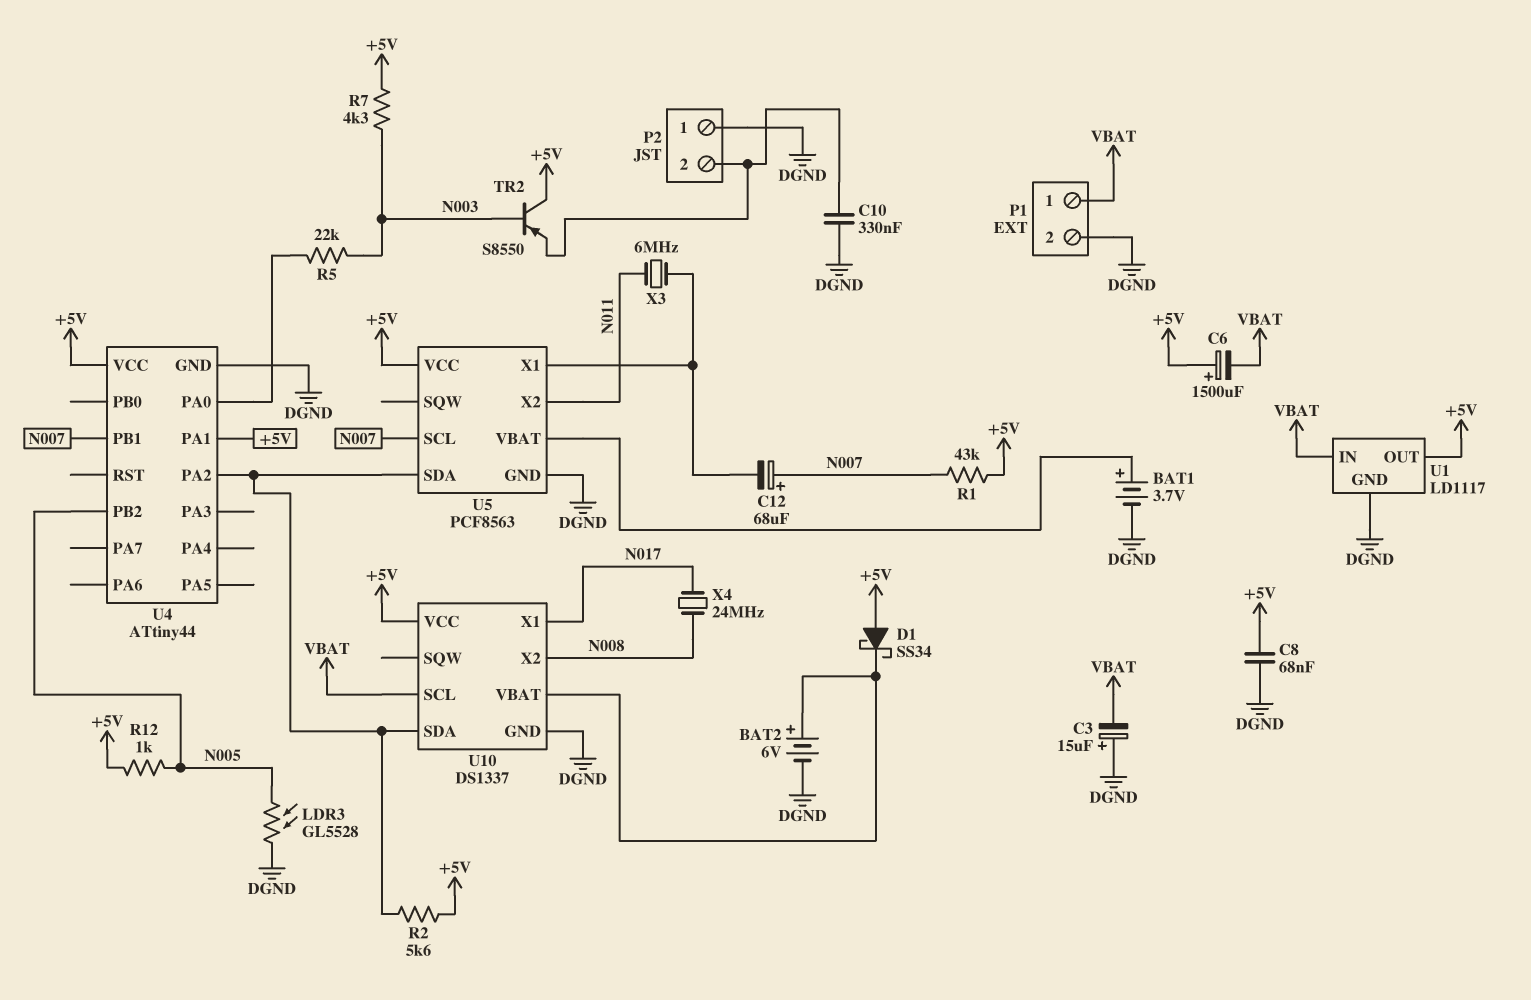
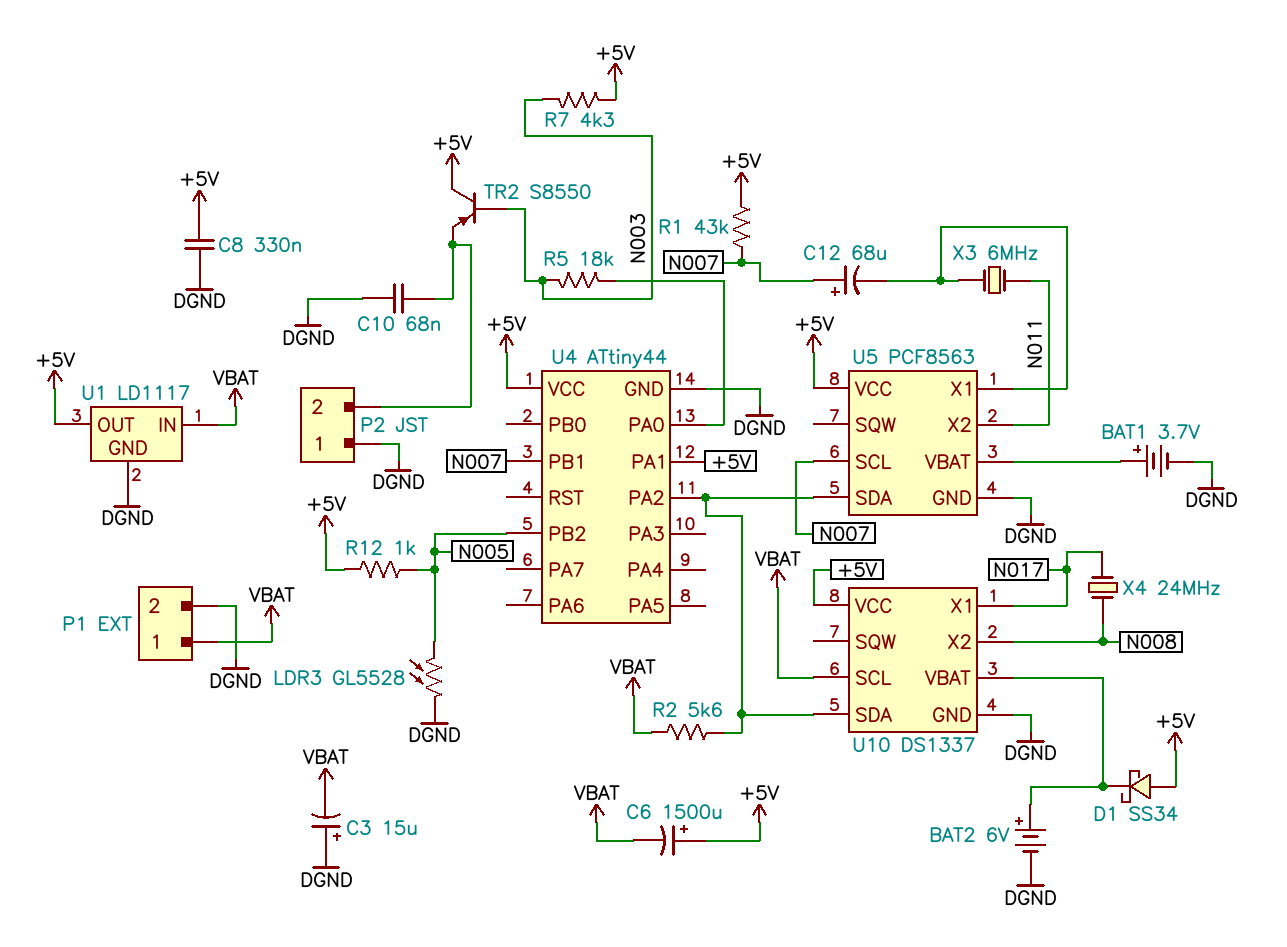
C8: 68nF (+5V, DGND) -> 330nF (+5V, DGND)
C10: 330nF (DGND, P2/2) -> 68nF (DGND, P2/2)
R2: 5.6k (+5V, U4/PA2) -> 5.6k (U4/PA2, VBAT)
R5: 22k (N003, U4/PA0) -> 18k (N003, U4/PA0)

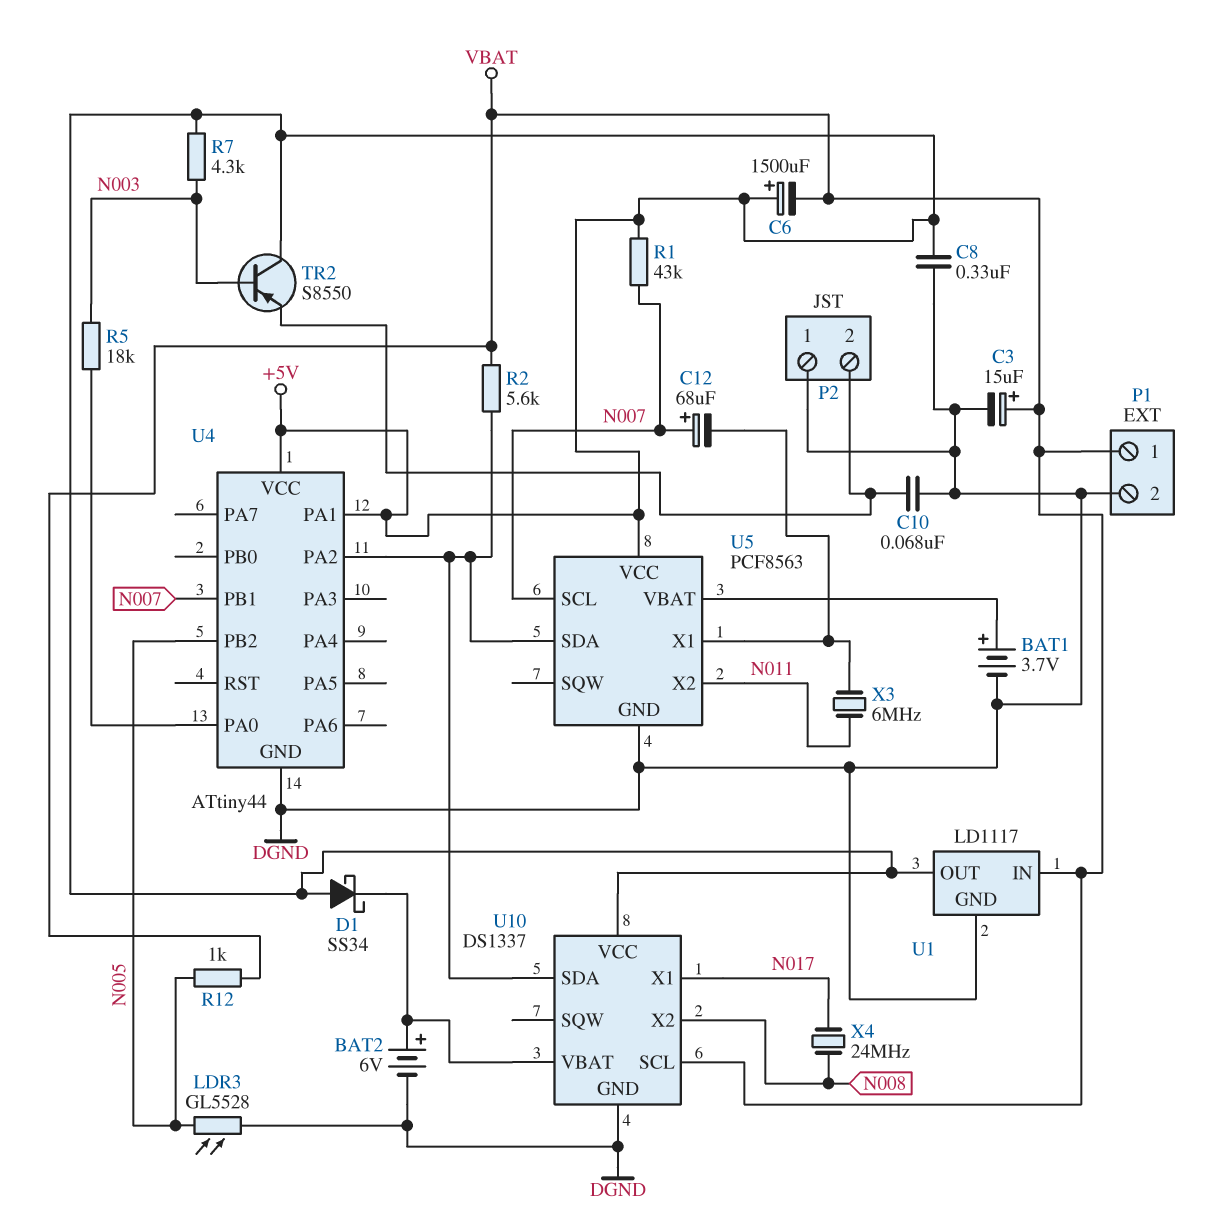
C3: 15uF (plus DGND, minus VBAT) -> 15uF (plus VBAT, minus DGND)
R12: 1k (+5V, N005) -> 1k (N005, VBAT)

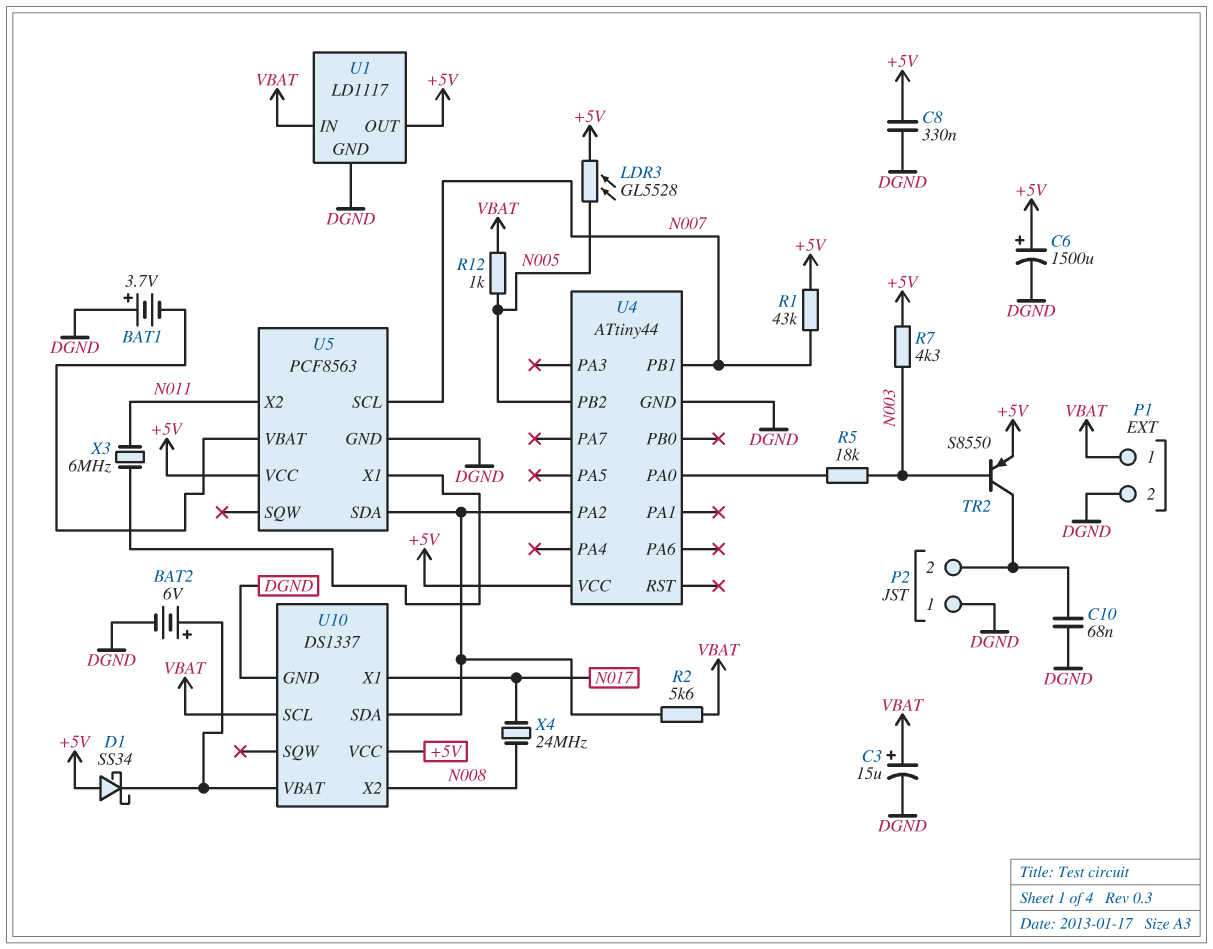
BAT1: 3.7V (plus U5/VBAT, minus DGND) -> 3.7V (plus DGND, minus U5/VBAT)
C6: 1500uF (plus +5V, minus VBAT) -> 1500uF (plus +5V, minus DGND)
C12: 68uF (plus N007, minus U5/X1) -> none
LDR3: GL5528 (DGND, N005) -> GL5528 (+5V, N005)
TR2: PNP S8550 (B N003, C +5V, E P2/2) -> PNP S8550 (B N003, C P2/2, E +5V)
U4 pin PA1: +5V -> none

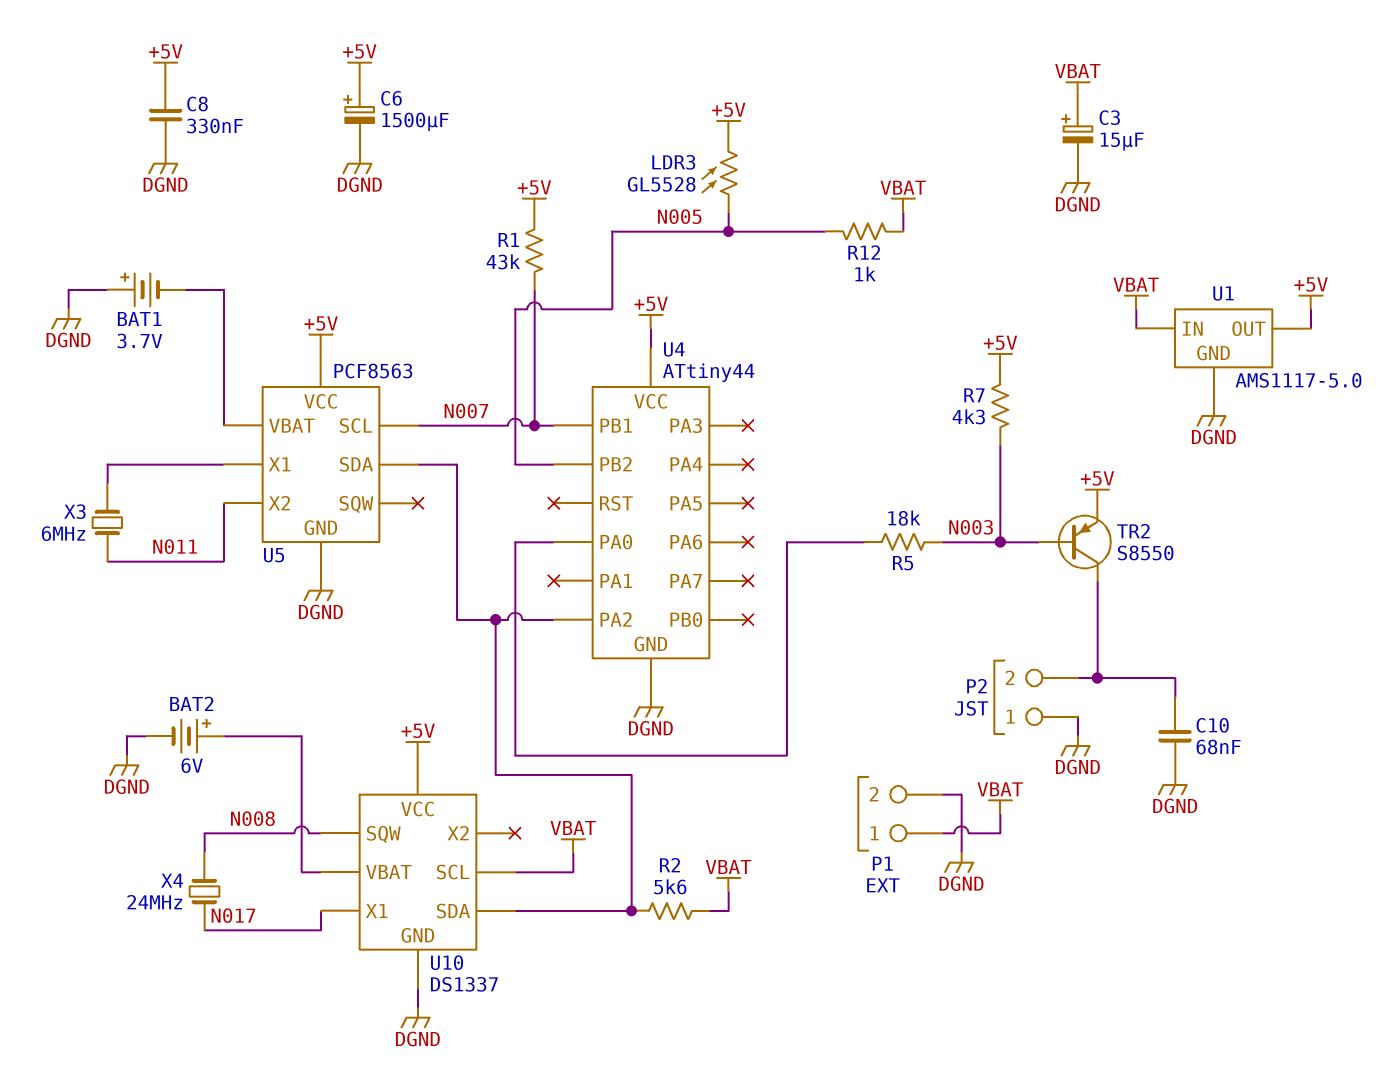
D1: schottky SS34 (A +5V, K U10/VBAT) -> none
U1: LD1117 -> AMS1117-5.0
U10 pin SQW: none -> N008
U10 pin X2: N008 -> none

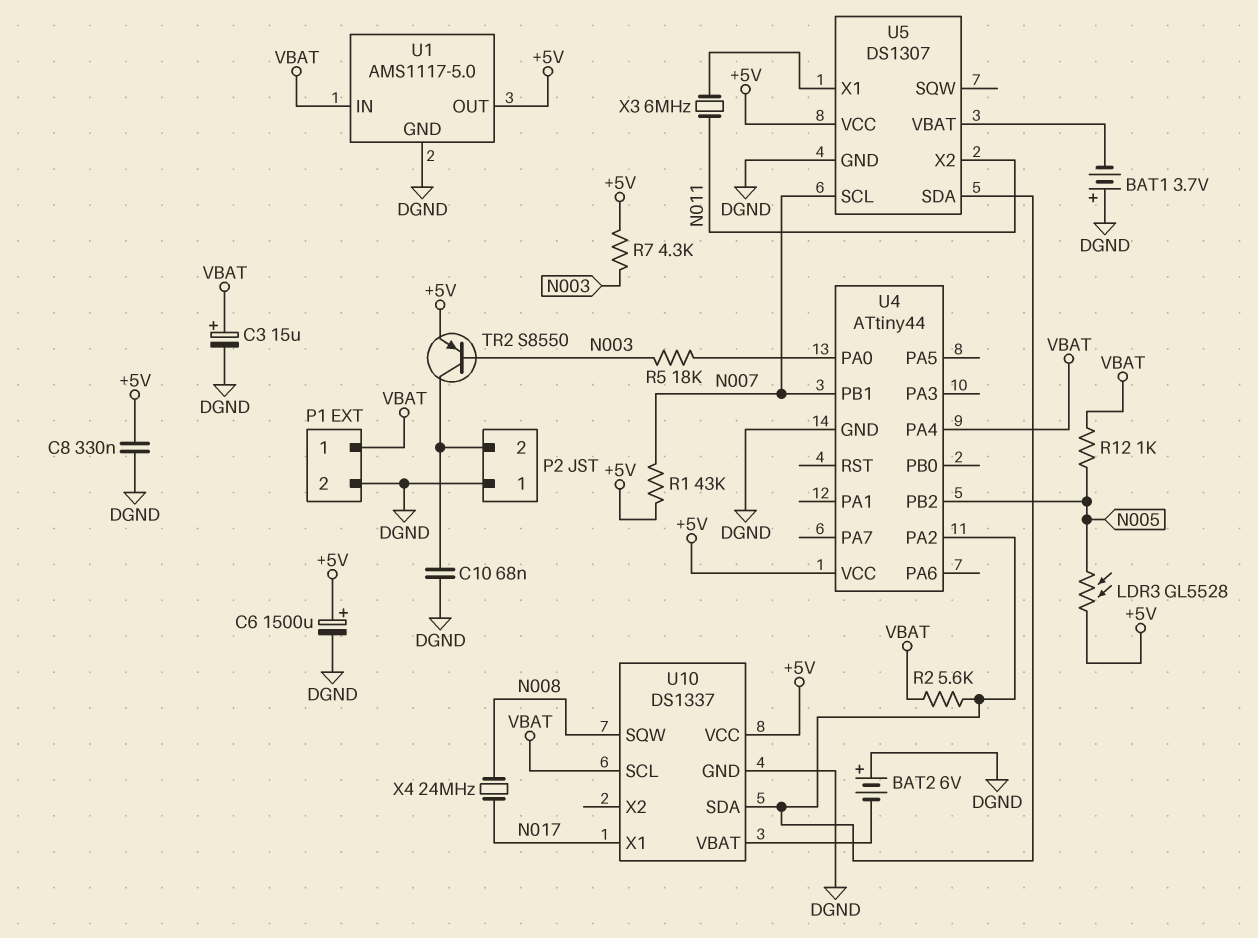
BAT2: 6V (plus U10/VBAT, minus DGND) -> 6V (plus DGND, minus U10/VBAT)
U4 pin PA4: none -> VBAT
U5: PCF8563 -> DS1307

